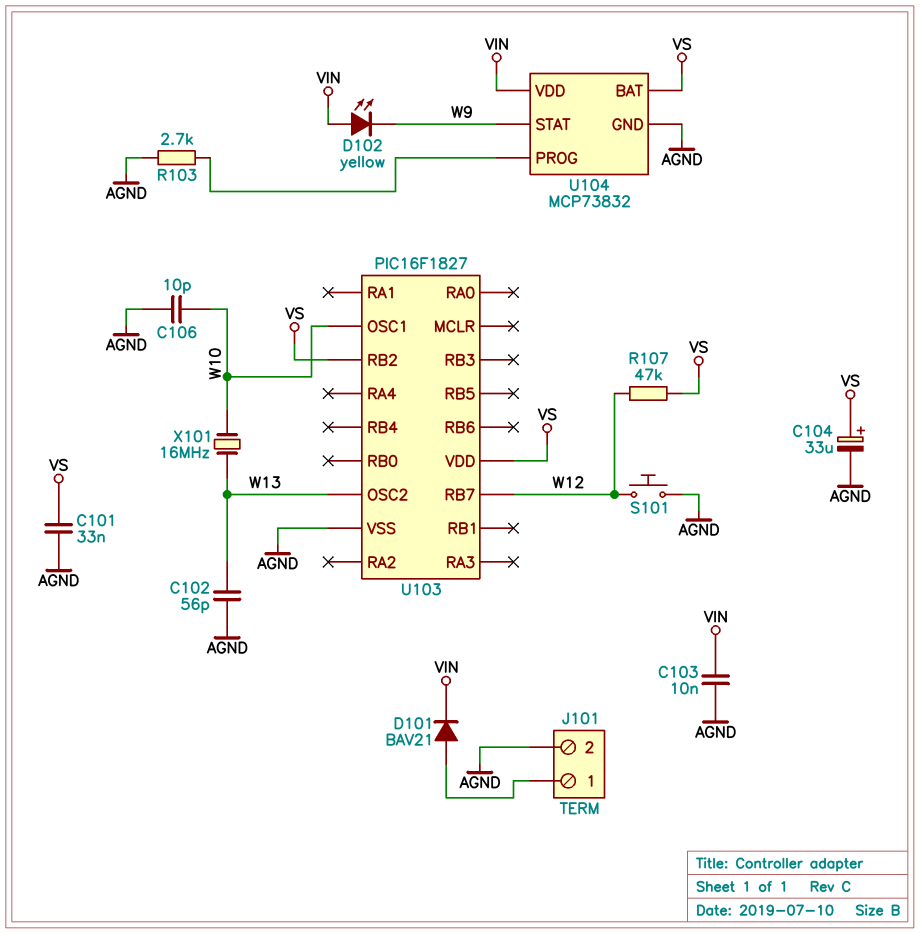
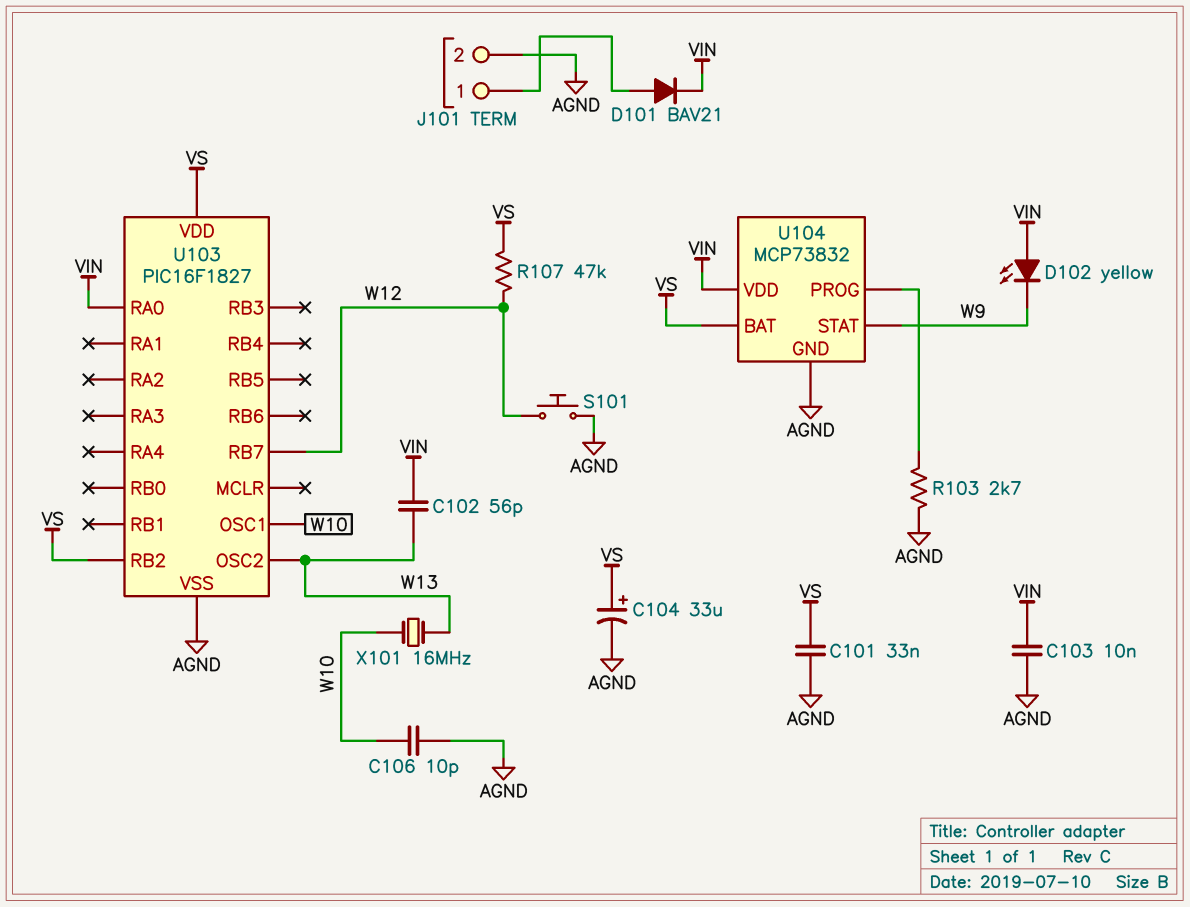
C102: 56pF (AGND, W13) -> 56pF (VIN, W13)
U103 pin RA0: none -> VIN

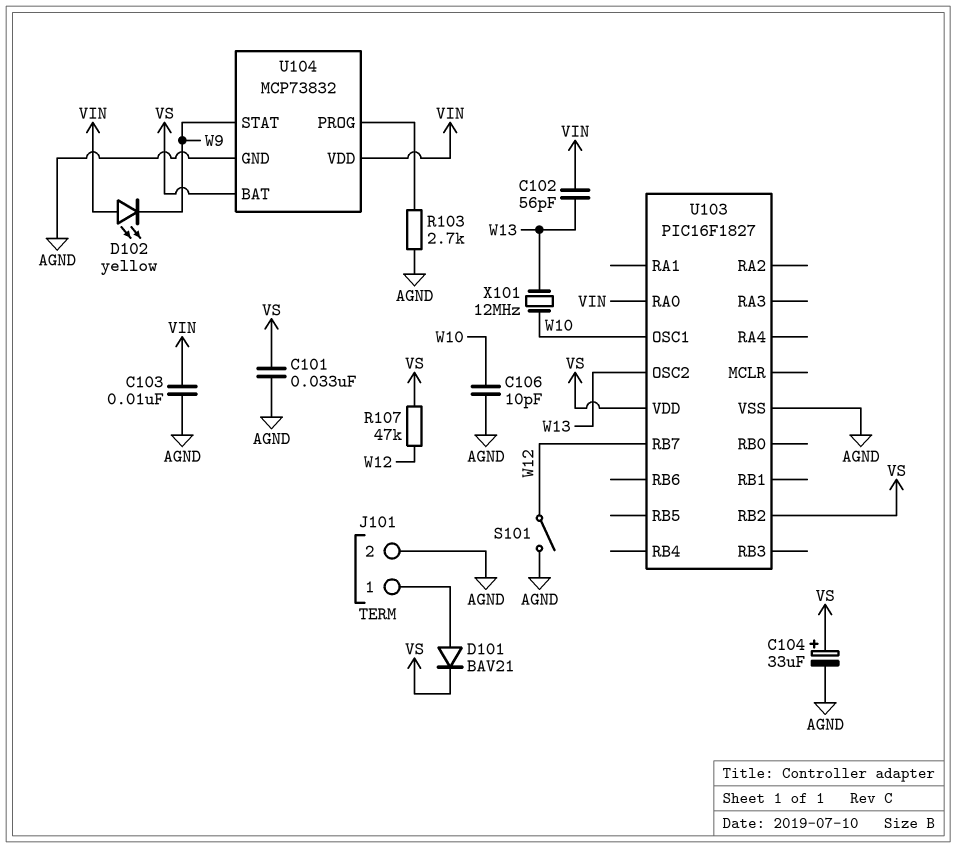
D101: diode BAV21 (A J101/1, K VIN) -> diode BAV21 (A J101/1, K VS)
S101: button (AGND, W12) -> switch (AGND, W12)
X101: 16MHz (W10, W13) -> 12MHz (W10, W13)

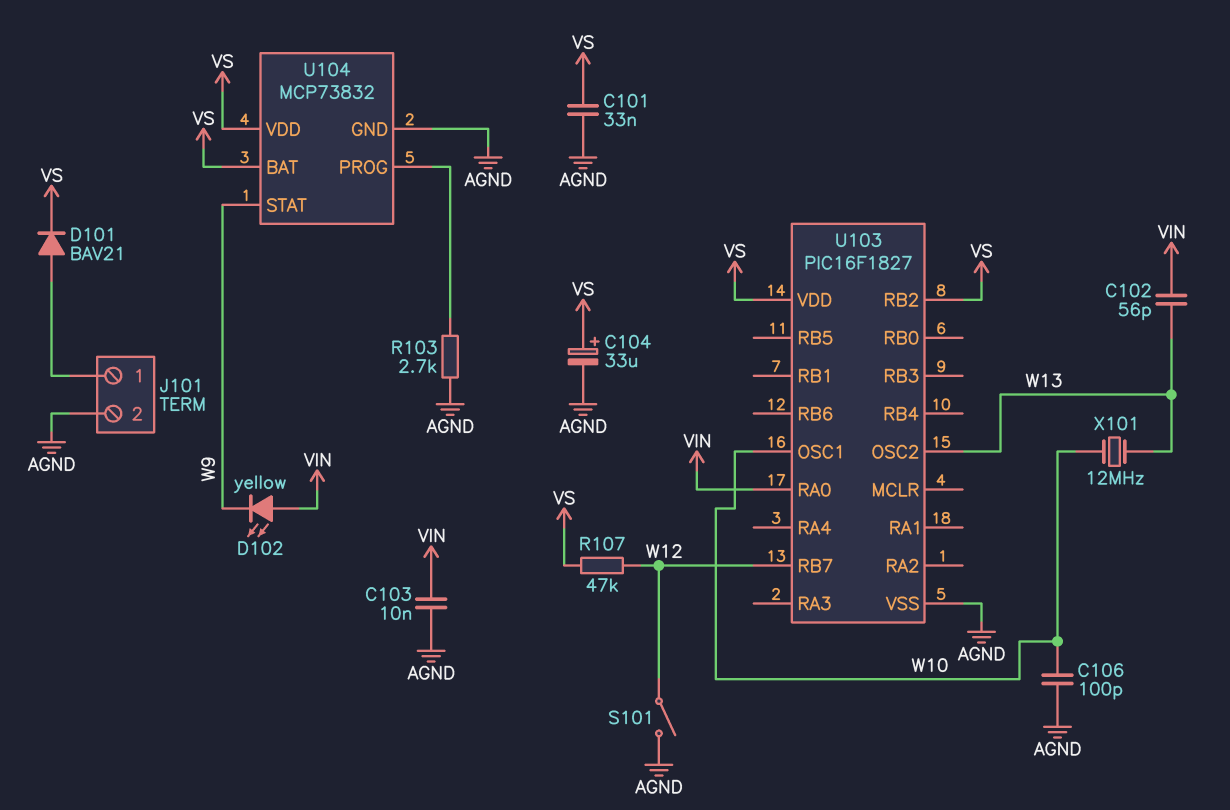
C106: 10pF (AGND, W10) -> 100pF (AGND, W10)
U104 pin VDD: VIN -> VS

